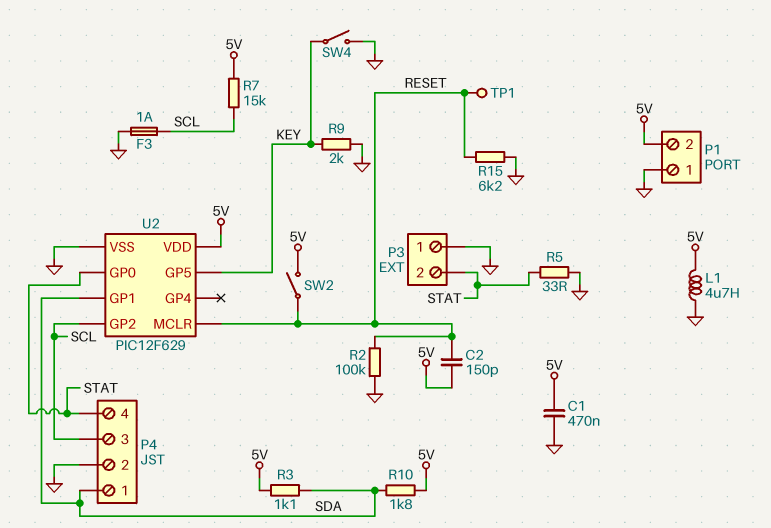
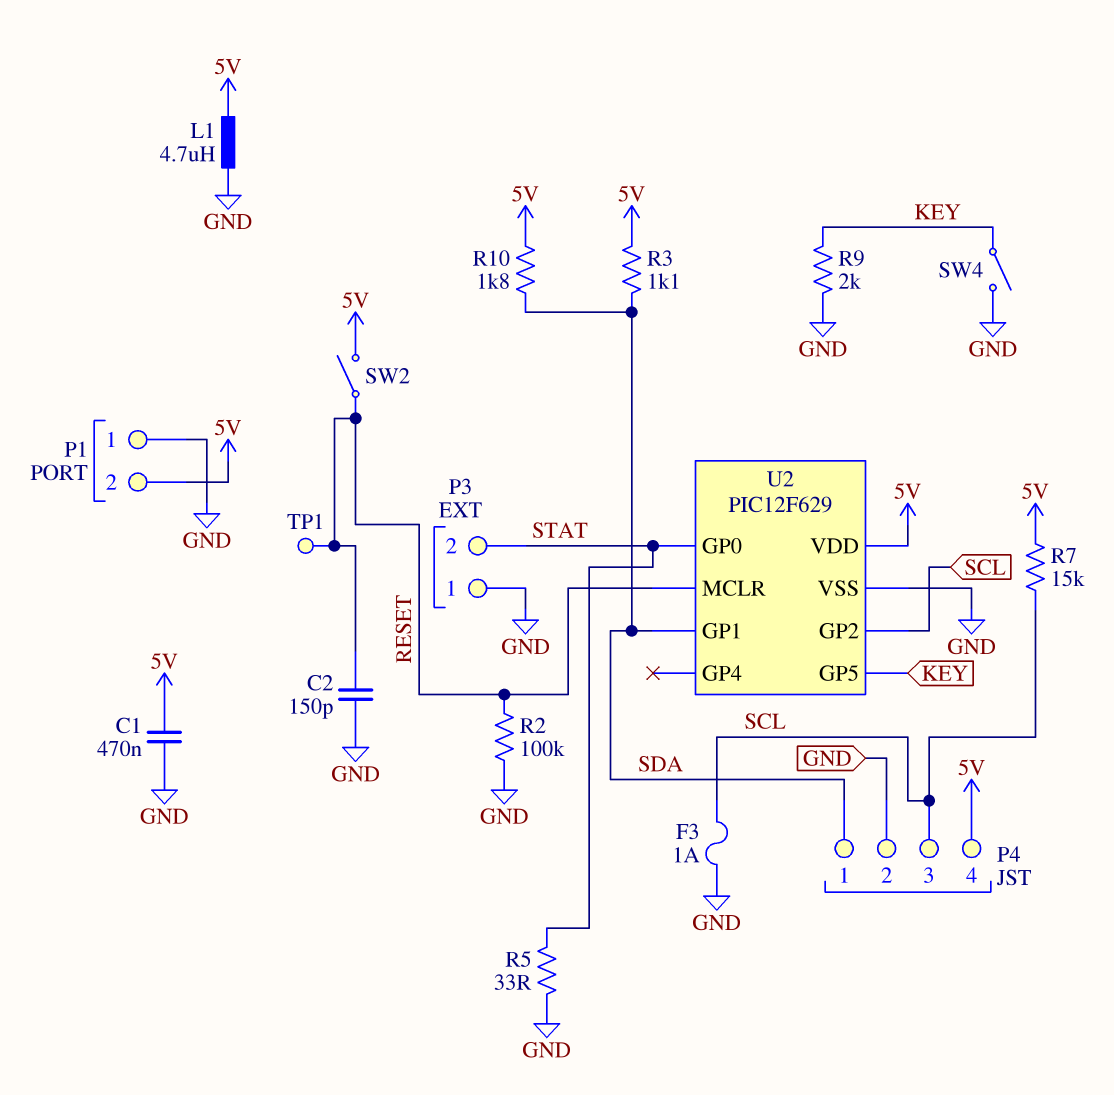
C2: 150pF (5V, RESET) -> 150pF (GND, RESET)
P4 pin 4: STAT -> 5V
R15: 6.2k (GND, RESET) -> none

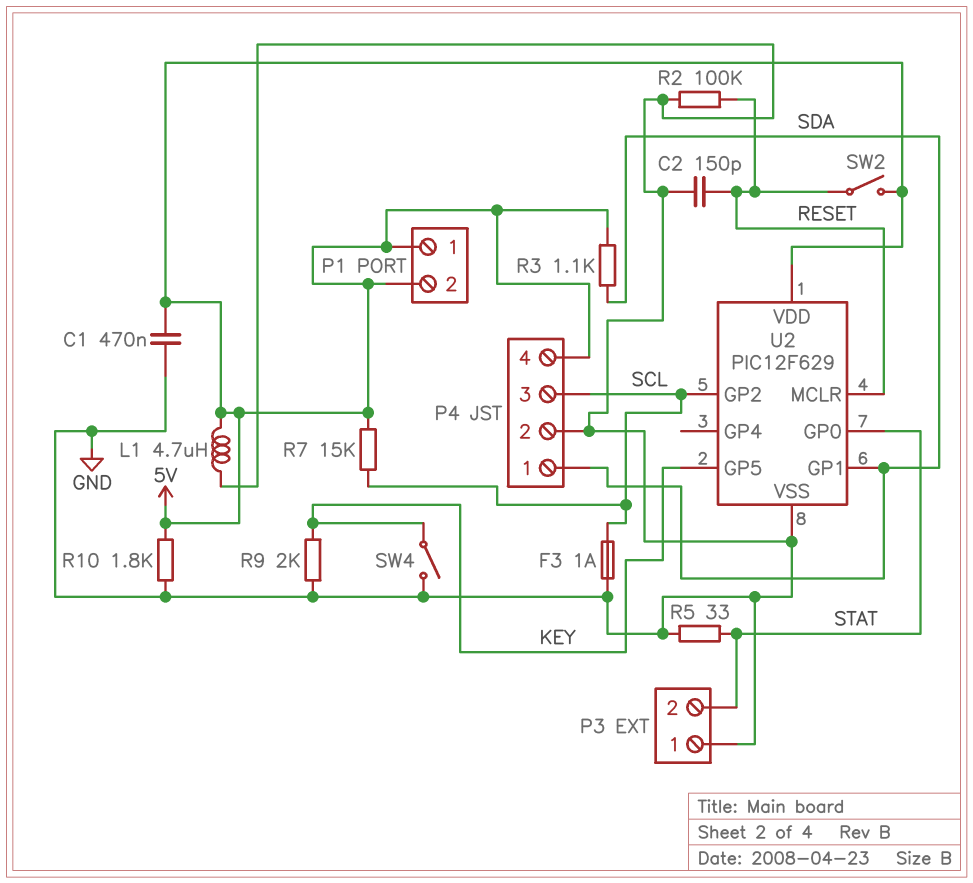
P1 pin 1: GND -> 5V
R10: 1.8k (5V, SDA) -> 1.8k (5V, GND)
TP1: test point (RESET) -> none

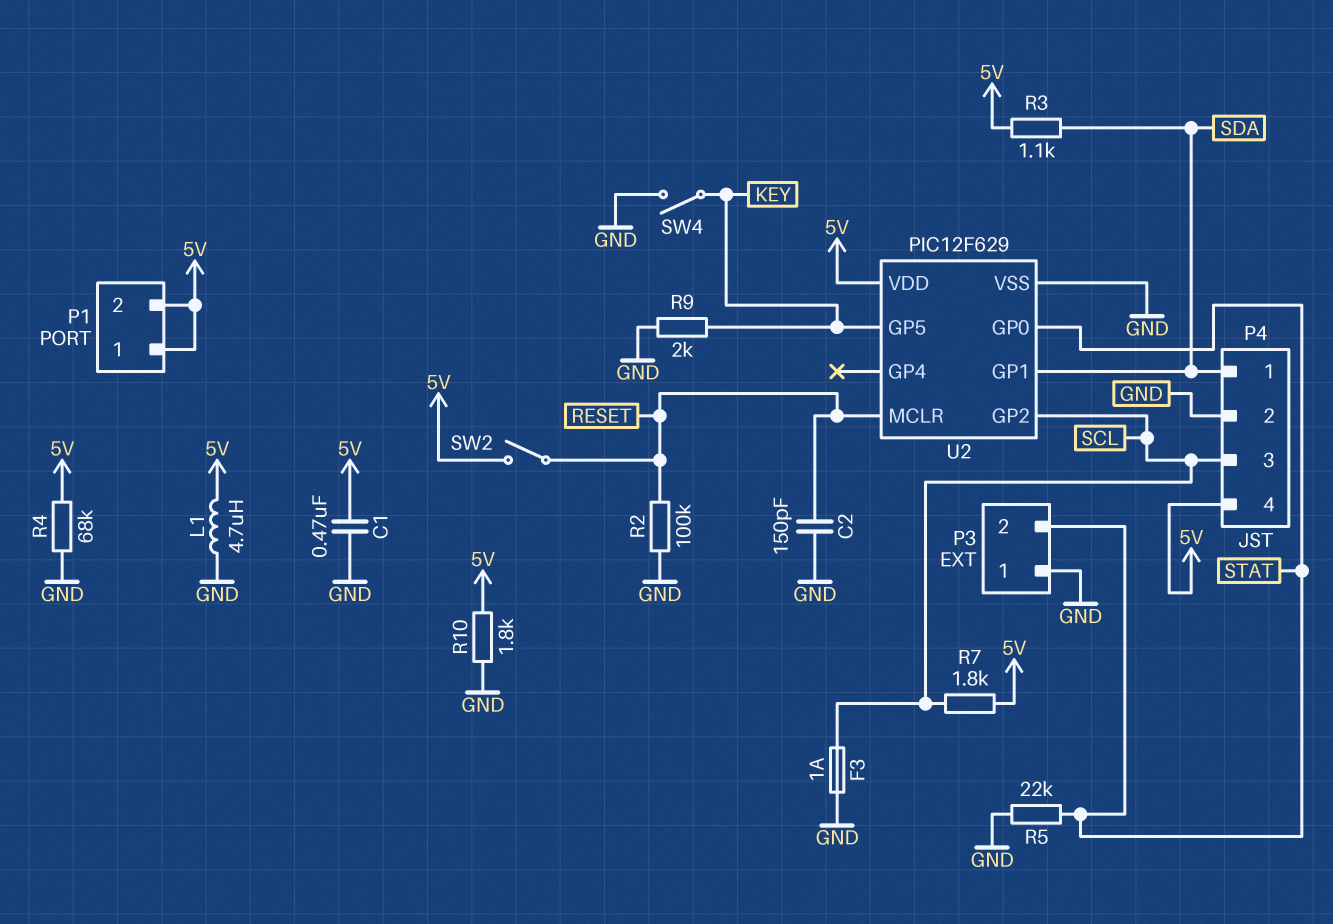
R4: none -> 68k (5V, GND)
R5: 33 (GND, STAT) -> 22k (GND, STAT)
R7: 15k (5V, SCL) -> 1.8k (5V, SCL)

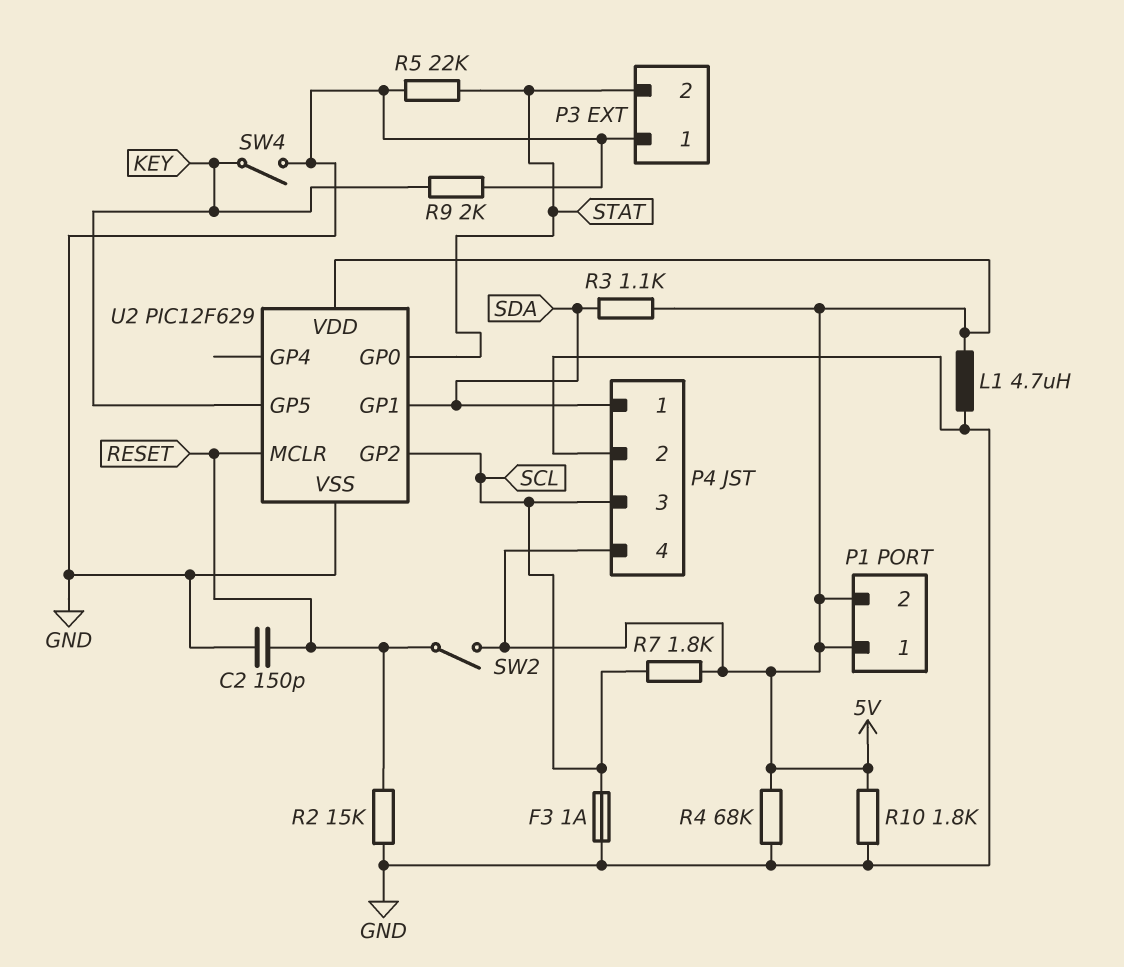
C1: 470nF (5V, GND) -> none
R2: 100k (GND, RESET) -> 15k (GND, RESET)

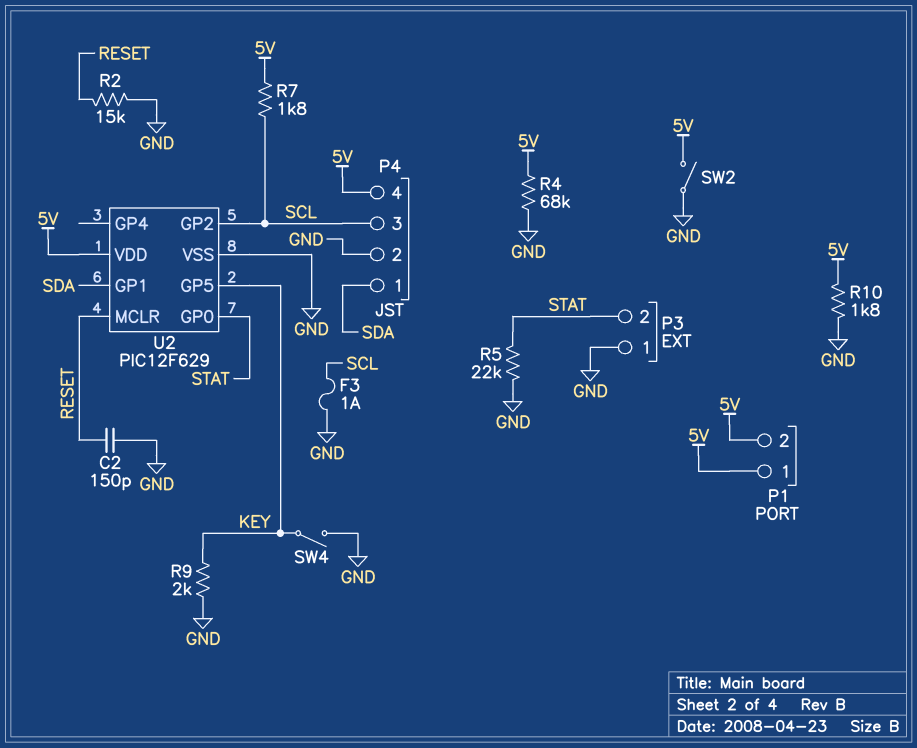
L1: 4.7uH (5V, GND) -> none
R3: 1.1k (5V, SDA) -> none
SW2: switch (5V, RESET) -> switch (5V, GND)

